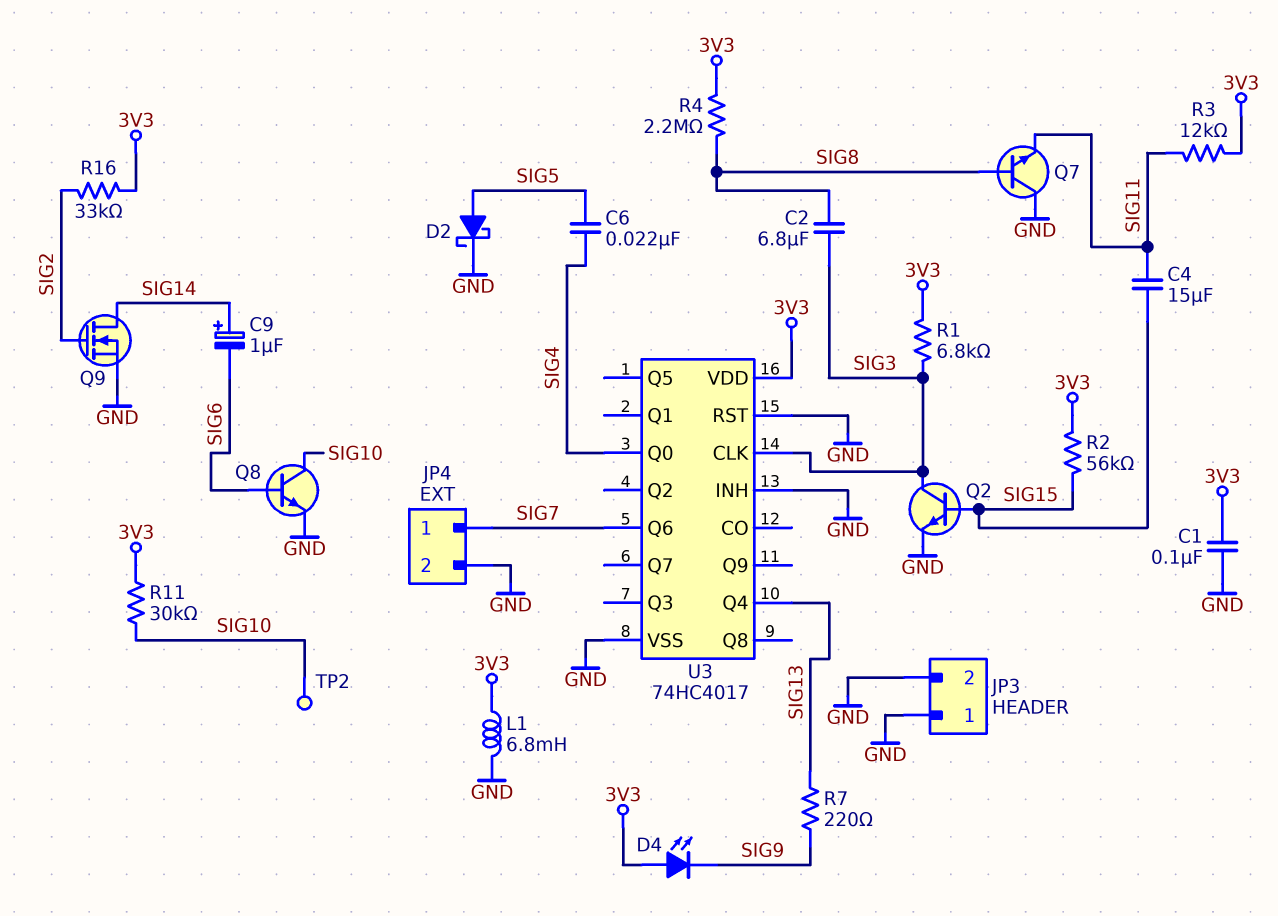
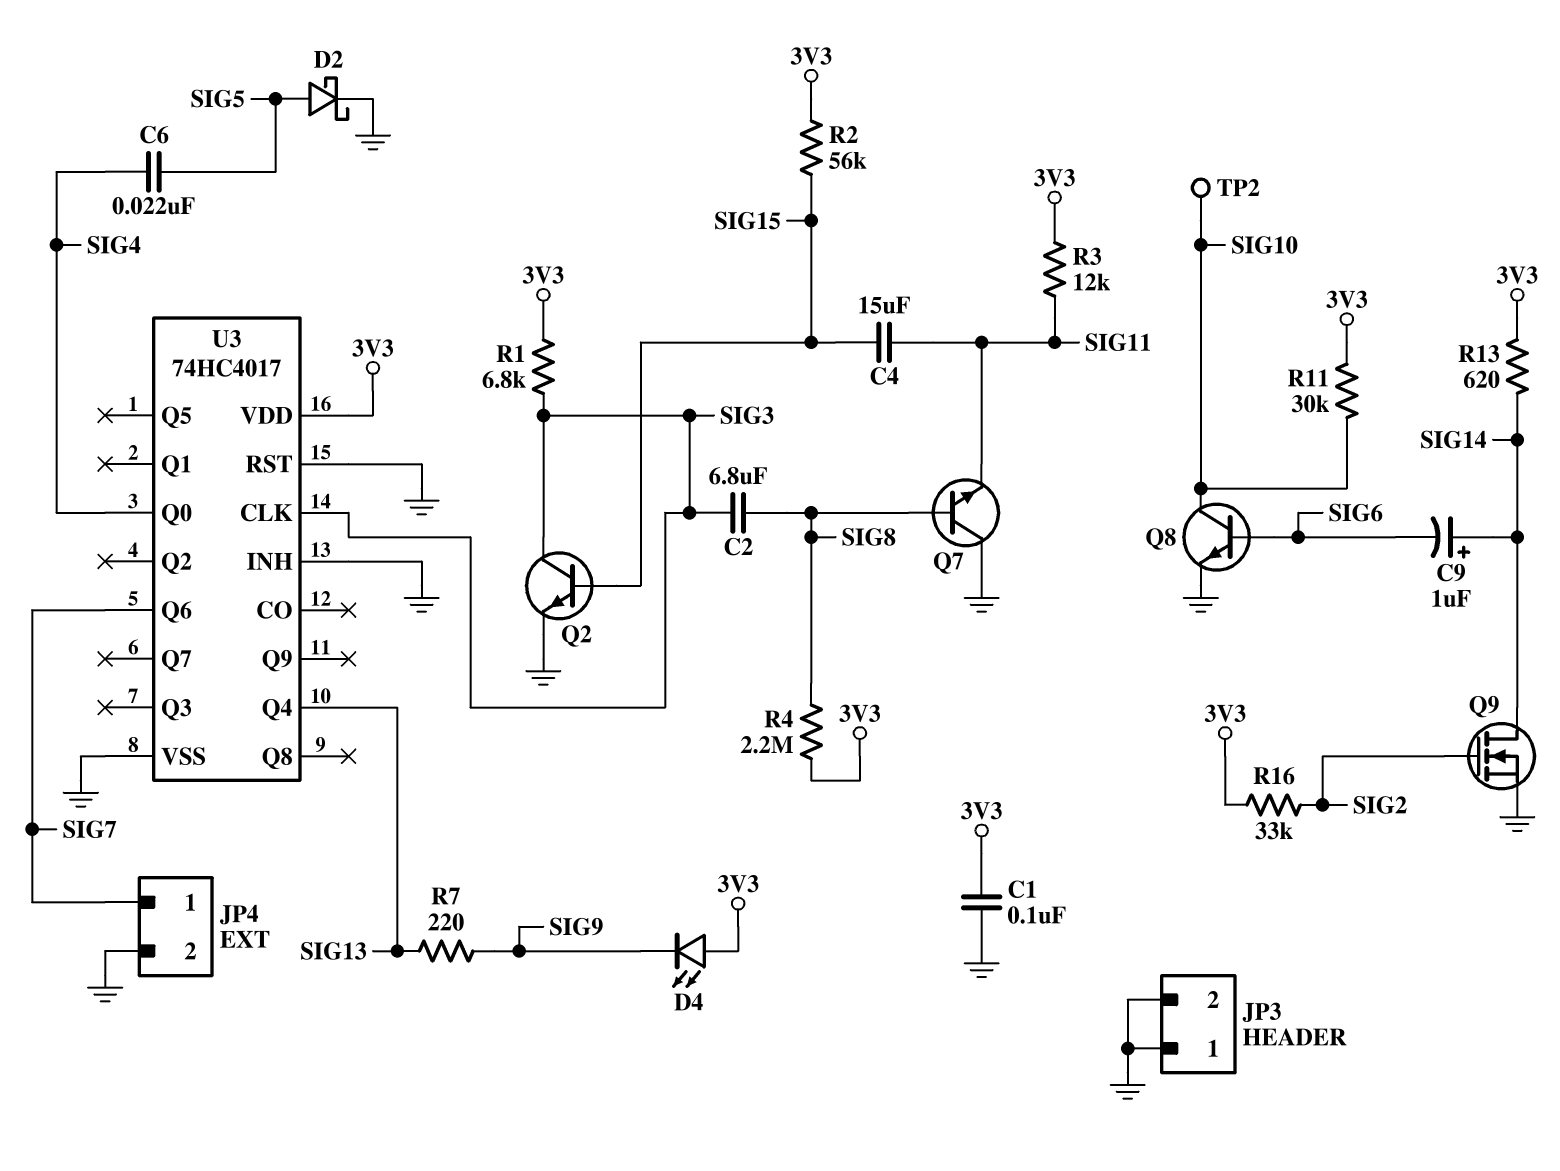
L1: 6.8mH (3V3, GND) -> none
R13: none -> 620 (3V3, SIG14)

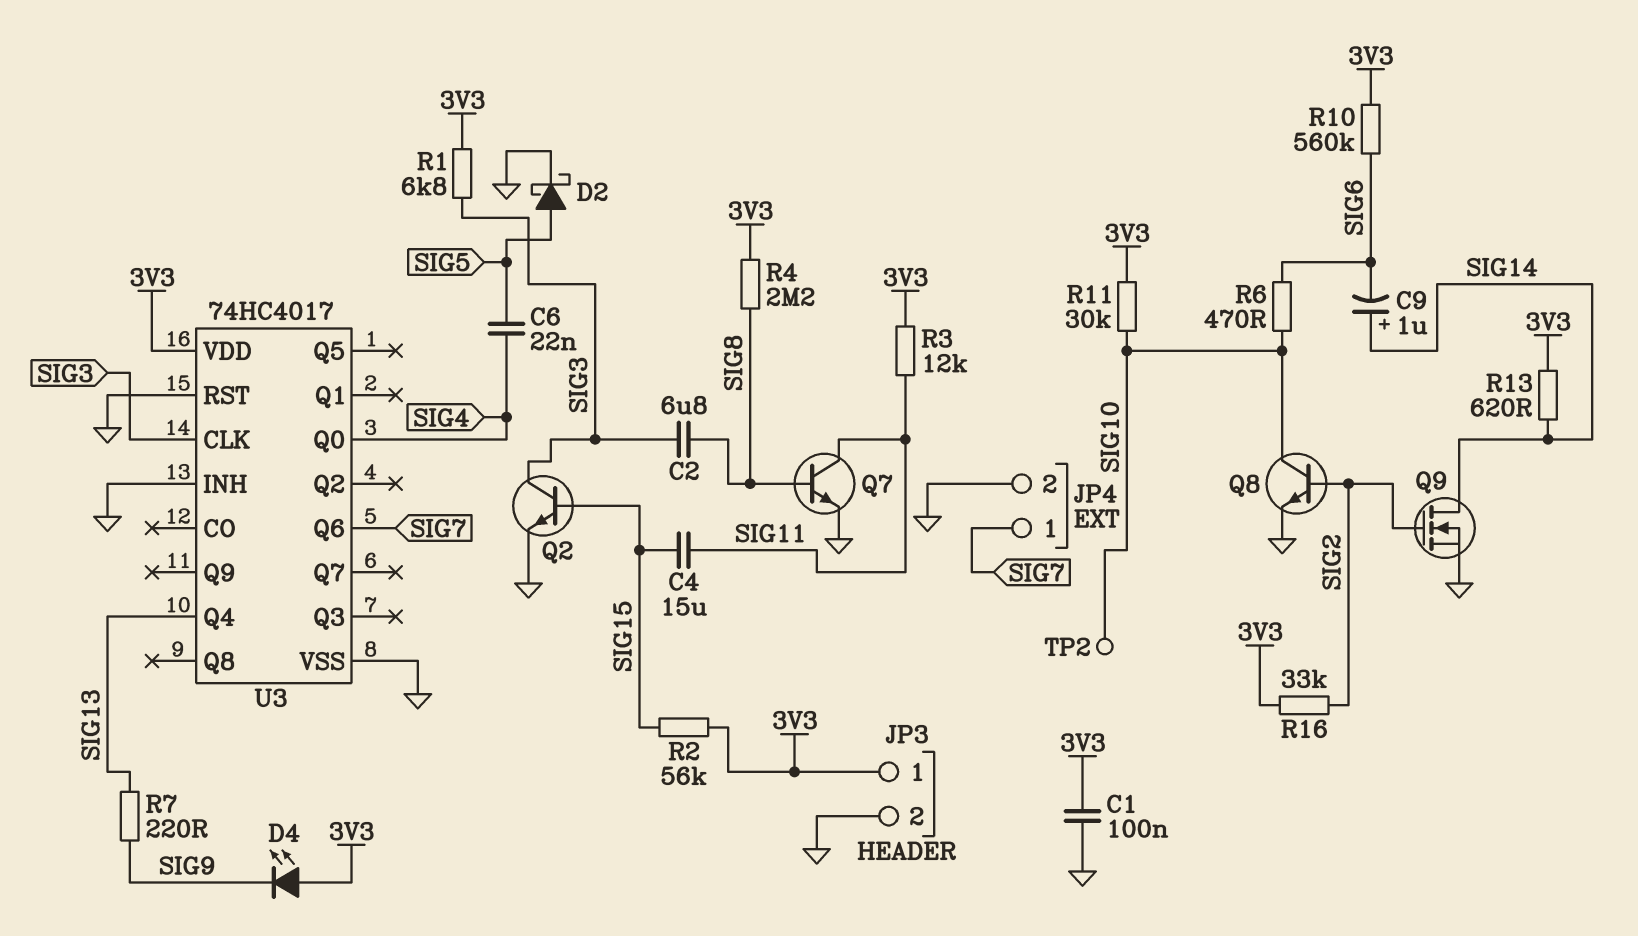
JP3 pin 1: GND -> 3V3
Q7: NPN (B SIG8, C GND, E SIG11) -> NPN (B SIG8, C SIG11, E GND)
Q8: NPN (B SIG6, C SIG10, E GND) -> NPN (B SIG2, C SIG10, E GND)
R6: none -> 470 (SIG6, SIG10)
R10: none -> 560k (3V3, SIG6)

